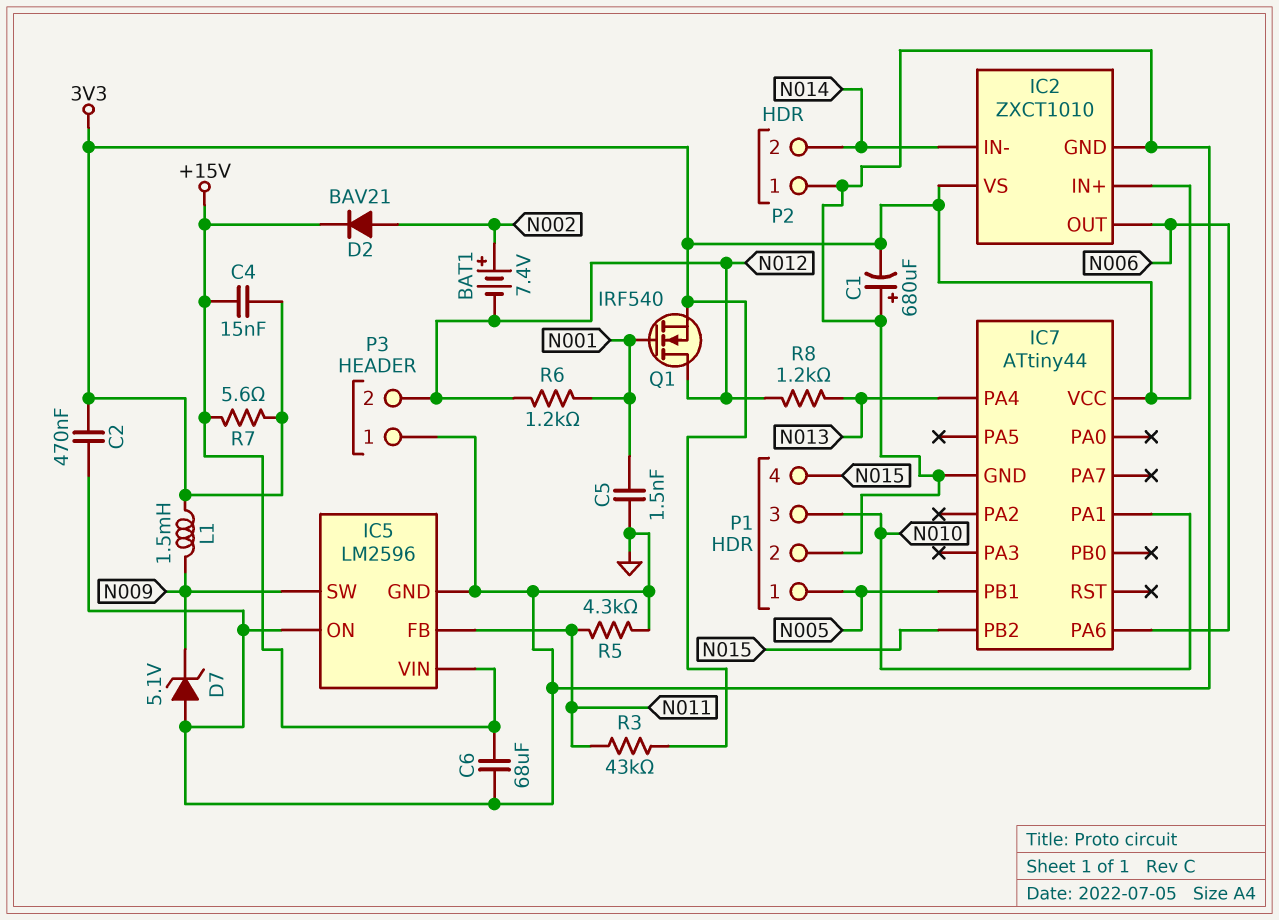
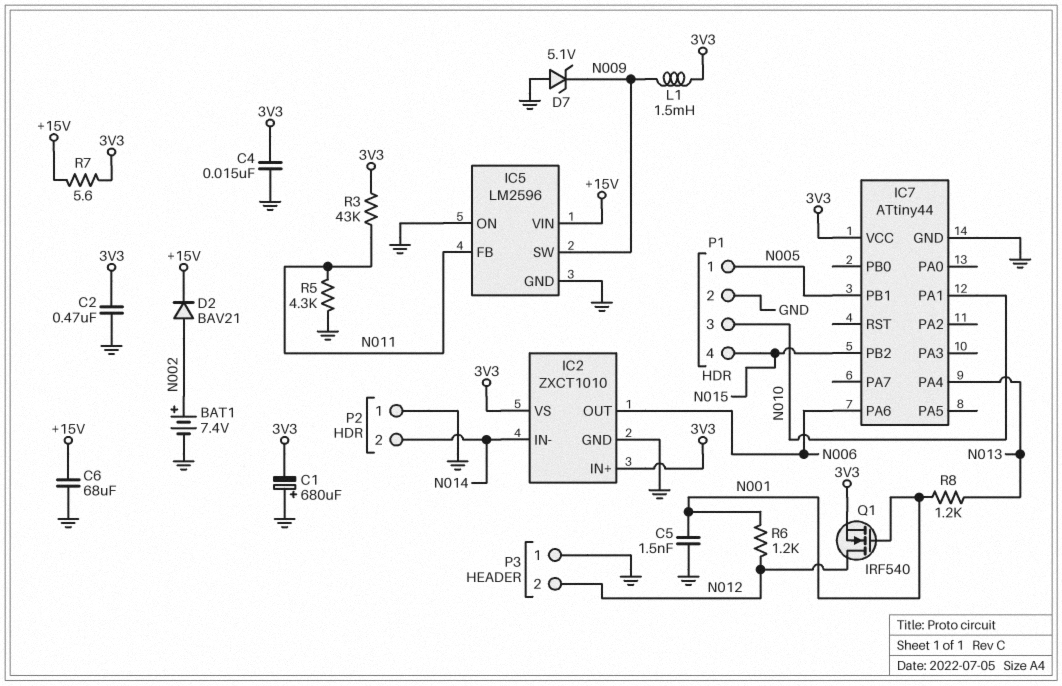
BAT1: 7.4V (plus N002, minus N012) -> 7.4V (plus N002, minus GND)
C4: 15nF (+15V, 3V3) -> 15nF (3V3, GND)
R8: 1.2k (N012, N013) -> 1.2k (N001, N013)

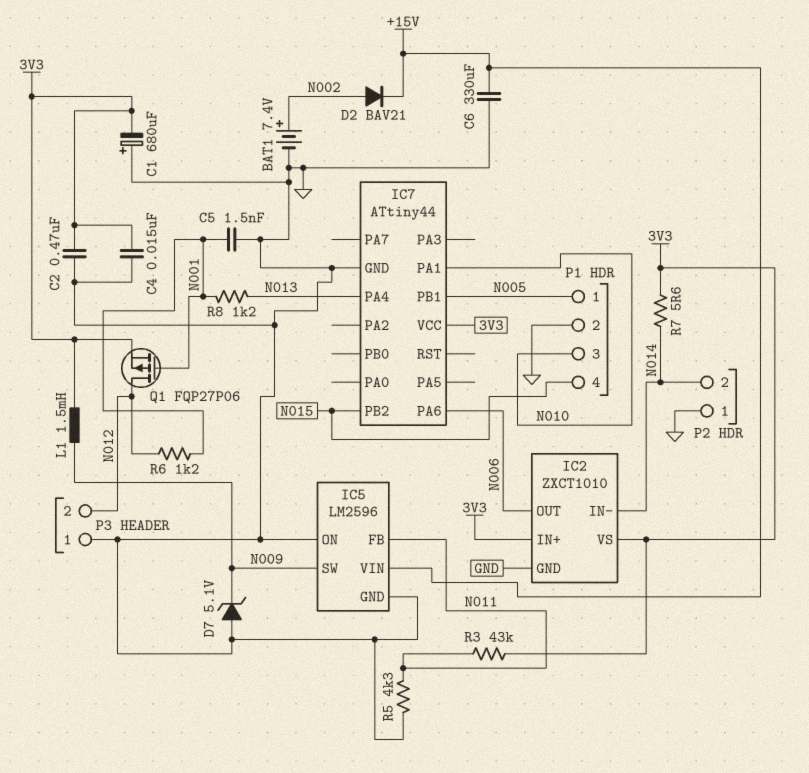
C6: 68uF (+15V, GND) -> 330uF (+15V, GND)
Q1: NMOS IRF540 (G N001, D N012, S 3V3) -> PMOS FQP27P06 (G N001, D N012, S 3V3)
R7: 5.6 (+15V, 3V3) -> 5.6 (3V3, N014)

